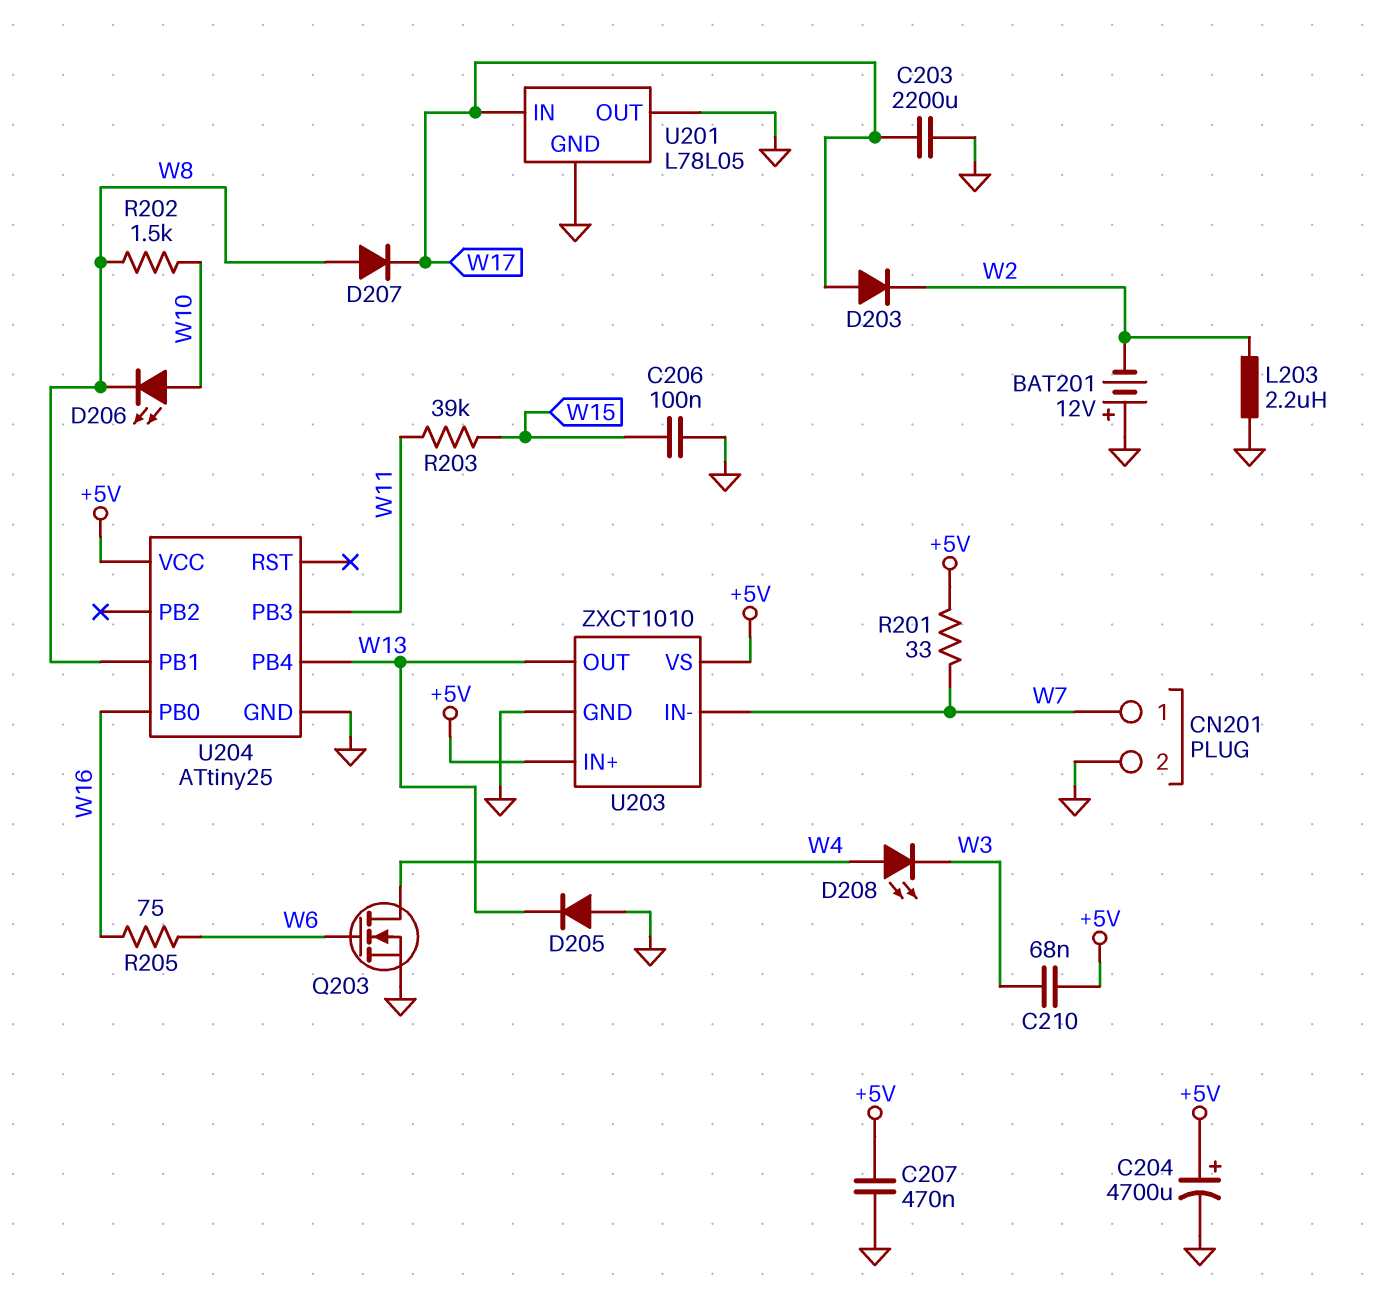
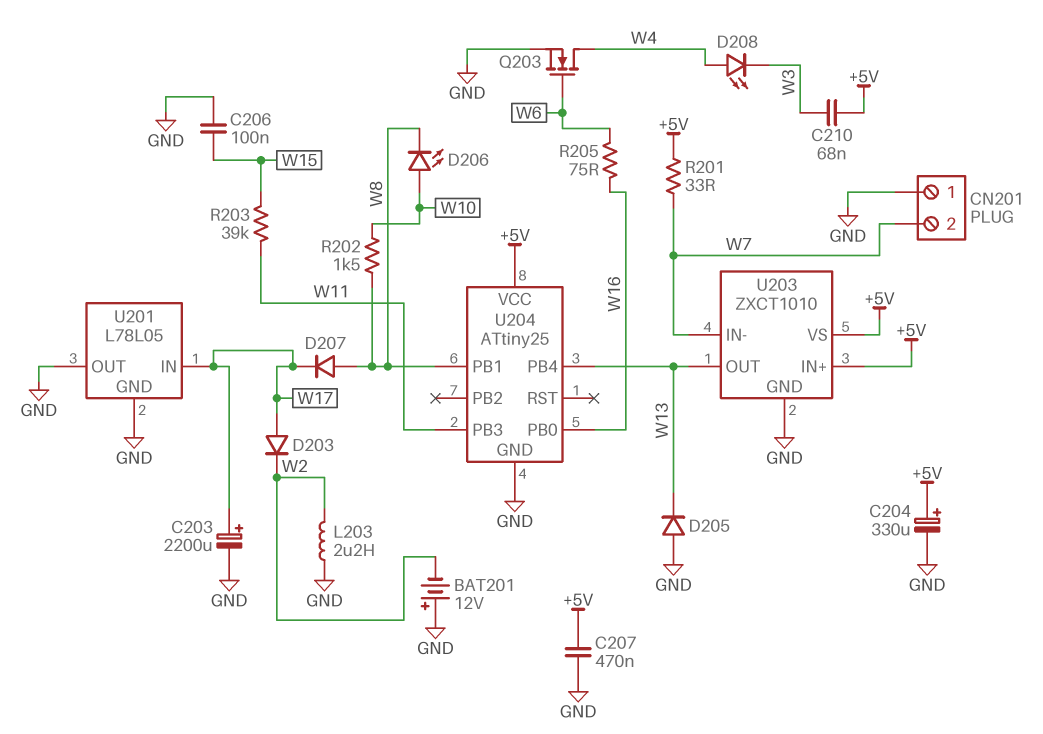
C203: 2200uF (GND, W17) -> 2200uF (plus W17, minus GND)
C204: 4700uF (plus +5V, minus GND) -> 330uF (plus +5V, minus GND)
CN201 pin 1: W7 -> GND
CN201 pin 2: GND -> W7

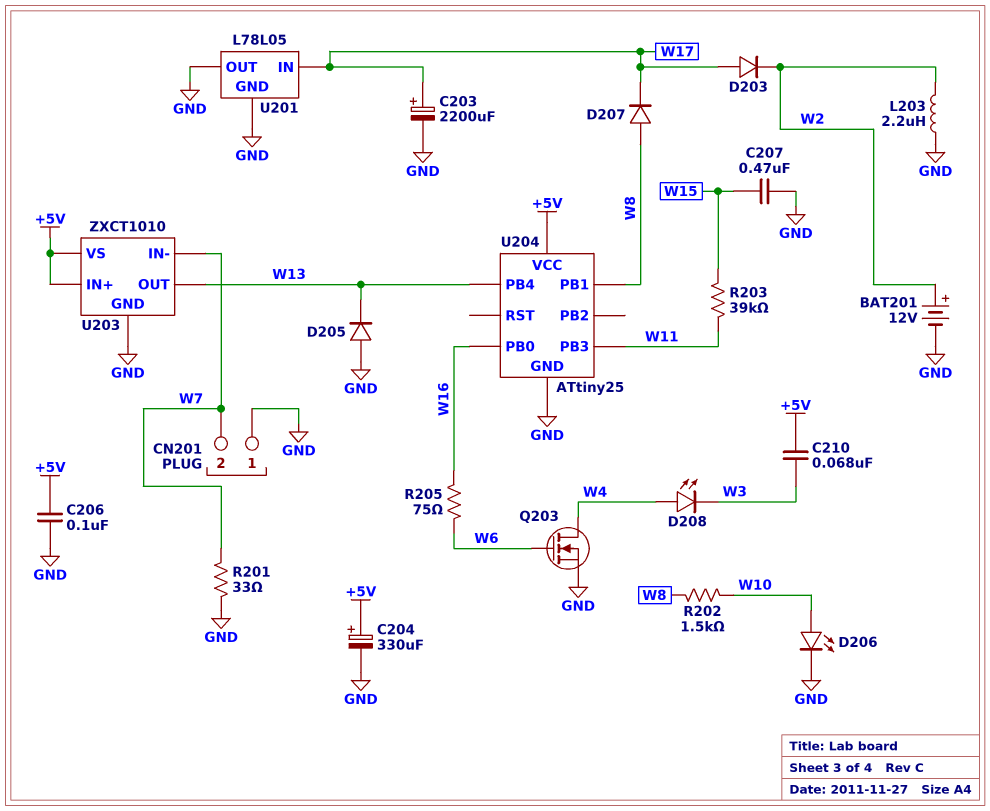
BAT201: 12V (plus GND, minus W2) -> 12V (plus W2, minus GND)
C206: 100nF (GND, W15) -> 100nF (+5V, GND)
C207: 470nF (+5V, GND) -> 470nF (GND, W15)
D206: LED (A W10, K W8) -> LED (A W10, K GND)
R201: 33 (+5V, W7) -> 33 (GND, W7)

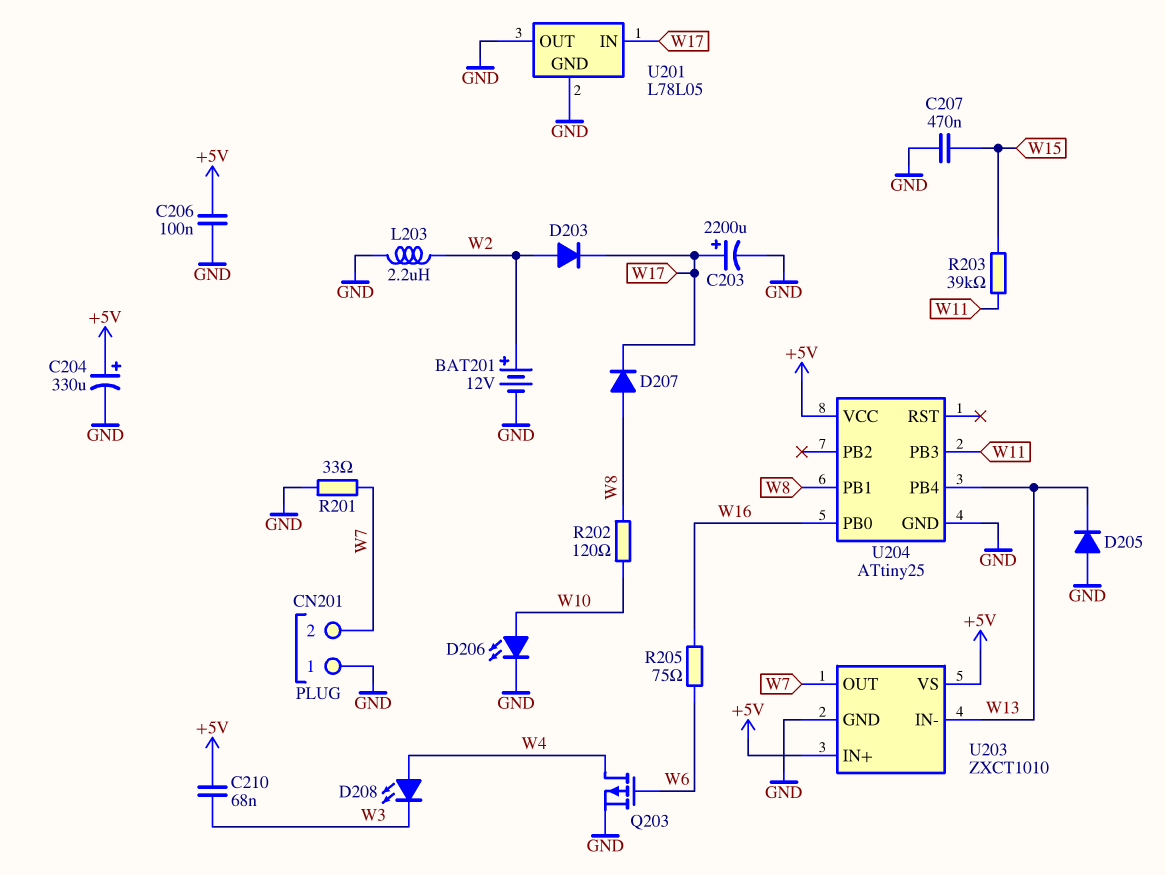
D203: diode (A W17, K W2) -> diode (A W2, K W17)
Q203: NMOS (G W6, D W4, S GND) -> PMOS (G W6, D W4, S GND)
R202: 1.5k (W8, W10) -> 120 (W8, W10)
U203 pin IN-: W7 -> W13
U203 pin OUT: W13 -> W7

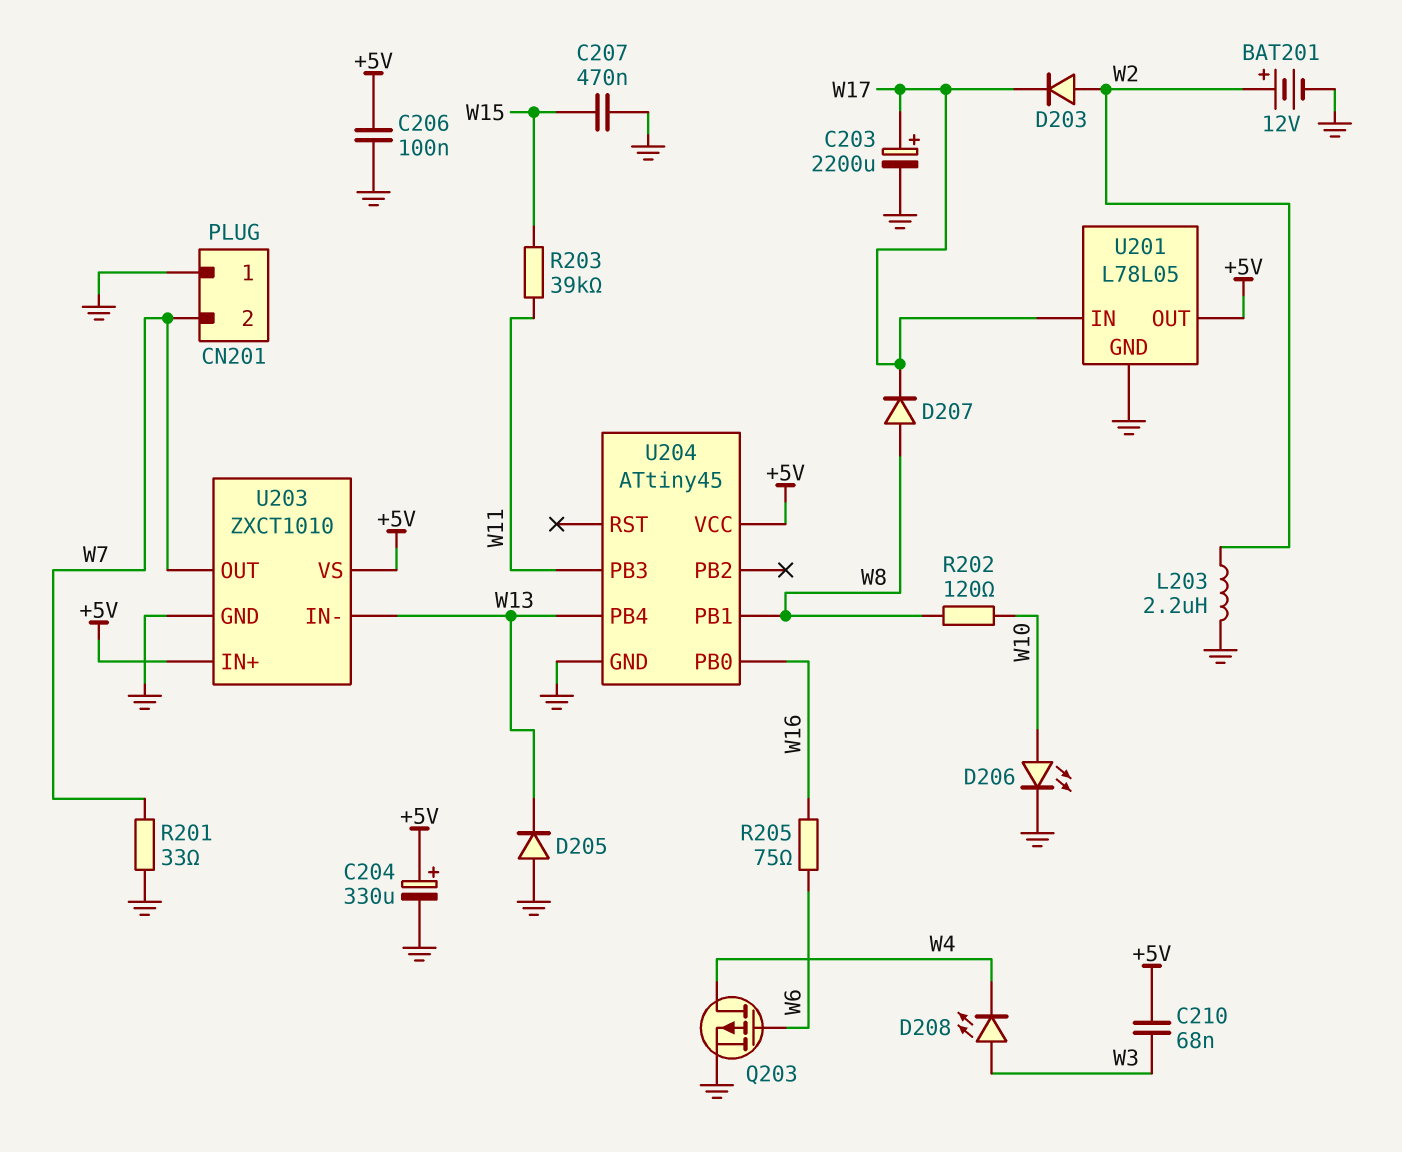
D208: LED (A W4, K W3) -> LED (A W3, K W4)
U201 pin OUT: GND -> +5V
U204: ATtiny25 -> ATtiny45

